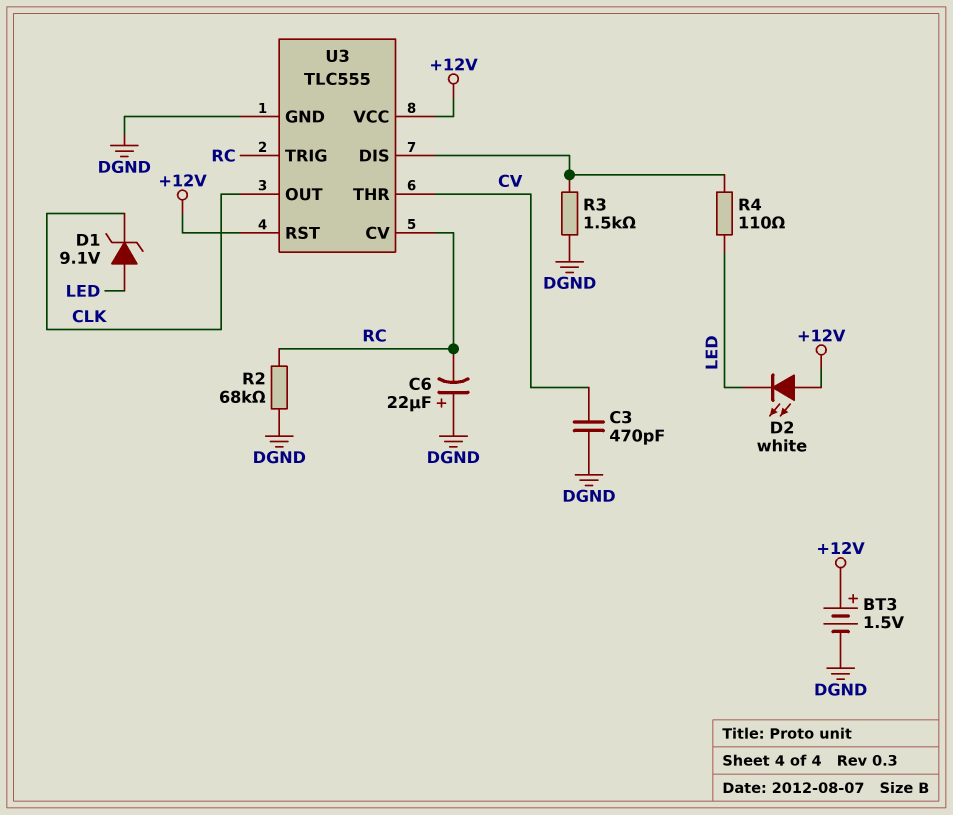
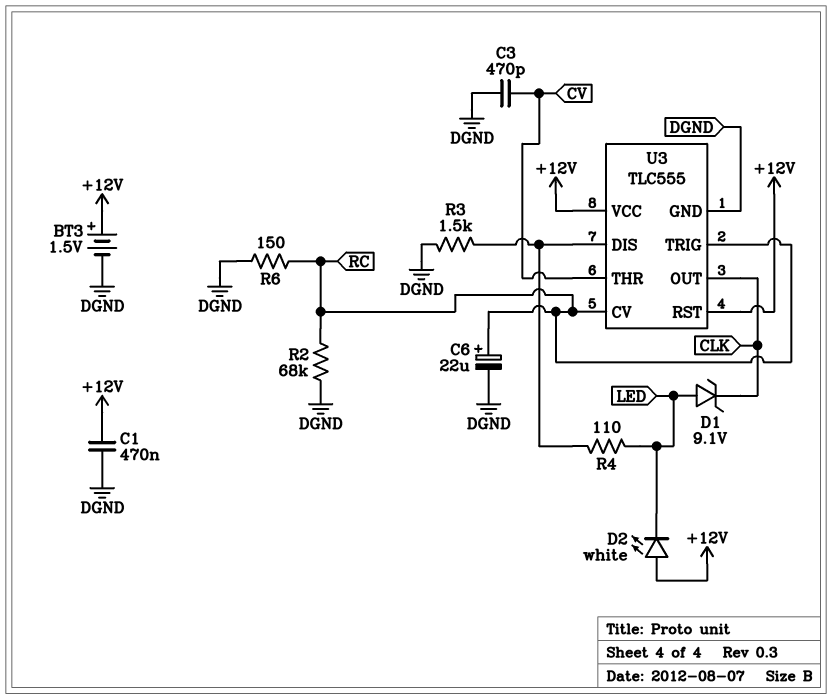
C1: none -> 470nF (+12V, DGND)
C6: 22uF (plus DGND, minus RC) -> 22uF (plus RC, minus DGND)
R6: none -> 150 (DGND, RC)

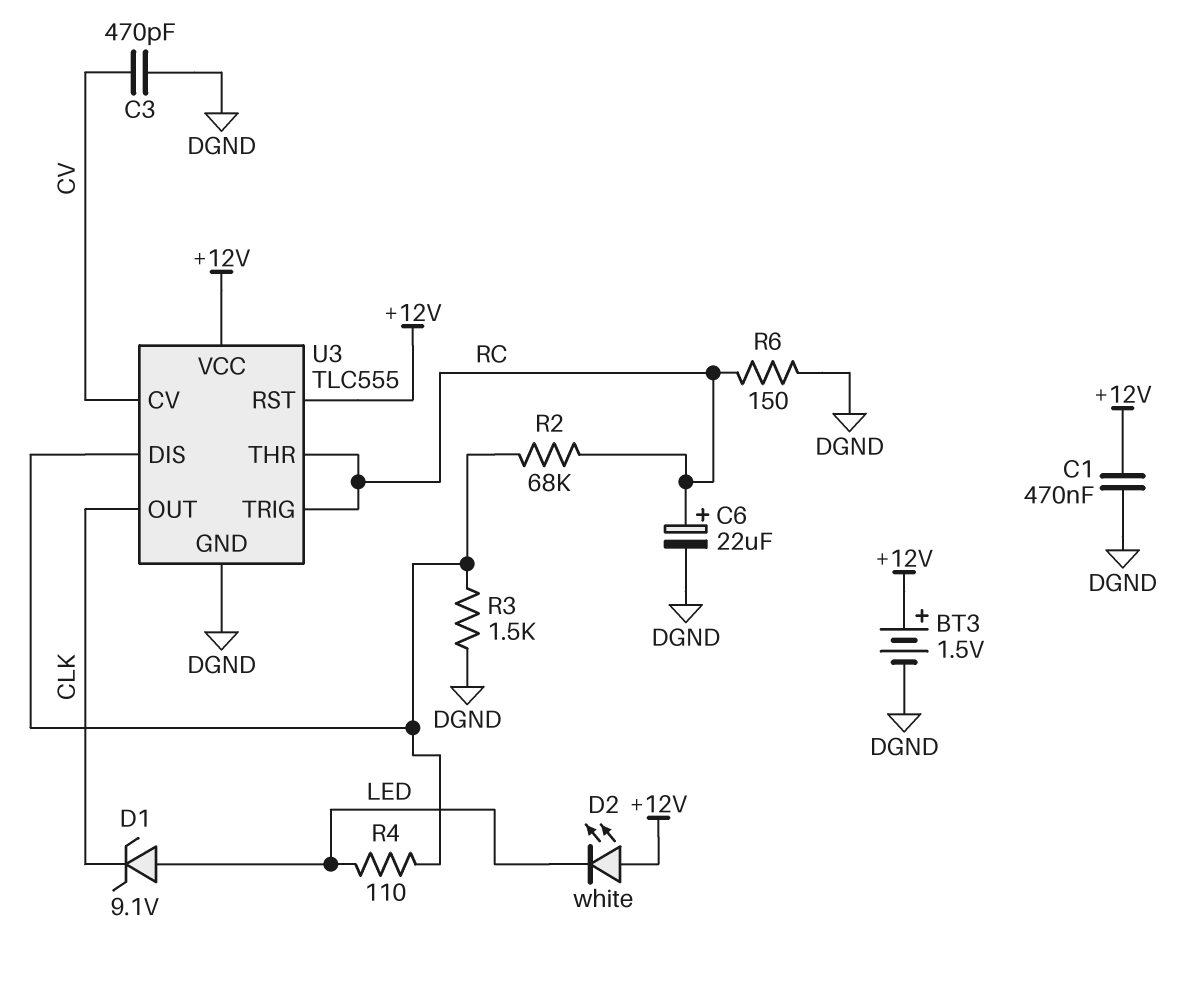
R2: 68k (DGND, RC) -> 68k (RC, U3/DIS)
U3 pin CV: RC -> CV
U3 pin THR: CV -> RC

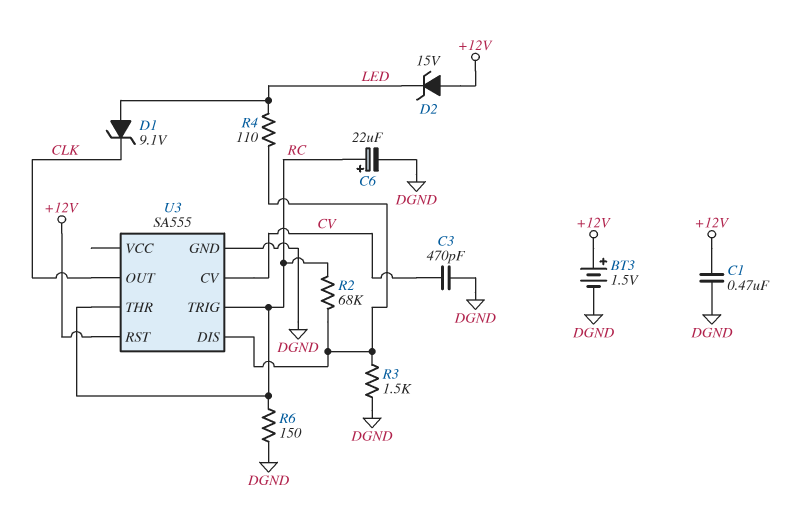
D2: LED white (A +12V, K LED) -> zener 15V (A +12V, K LED)
U3: TLC555 -> SA555
U3 pin VCC: +12V -> none

